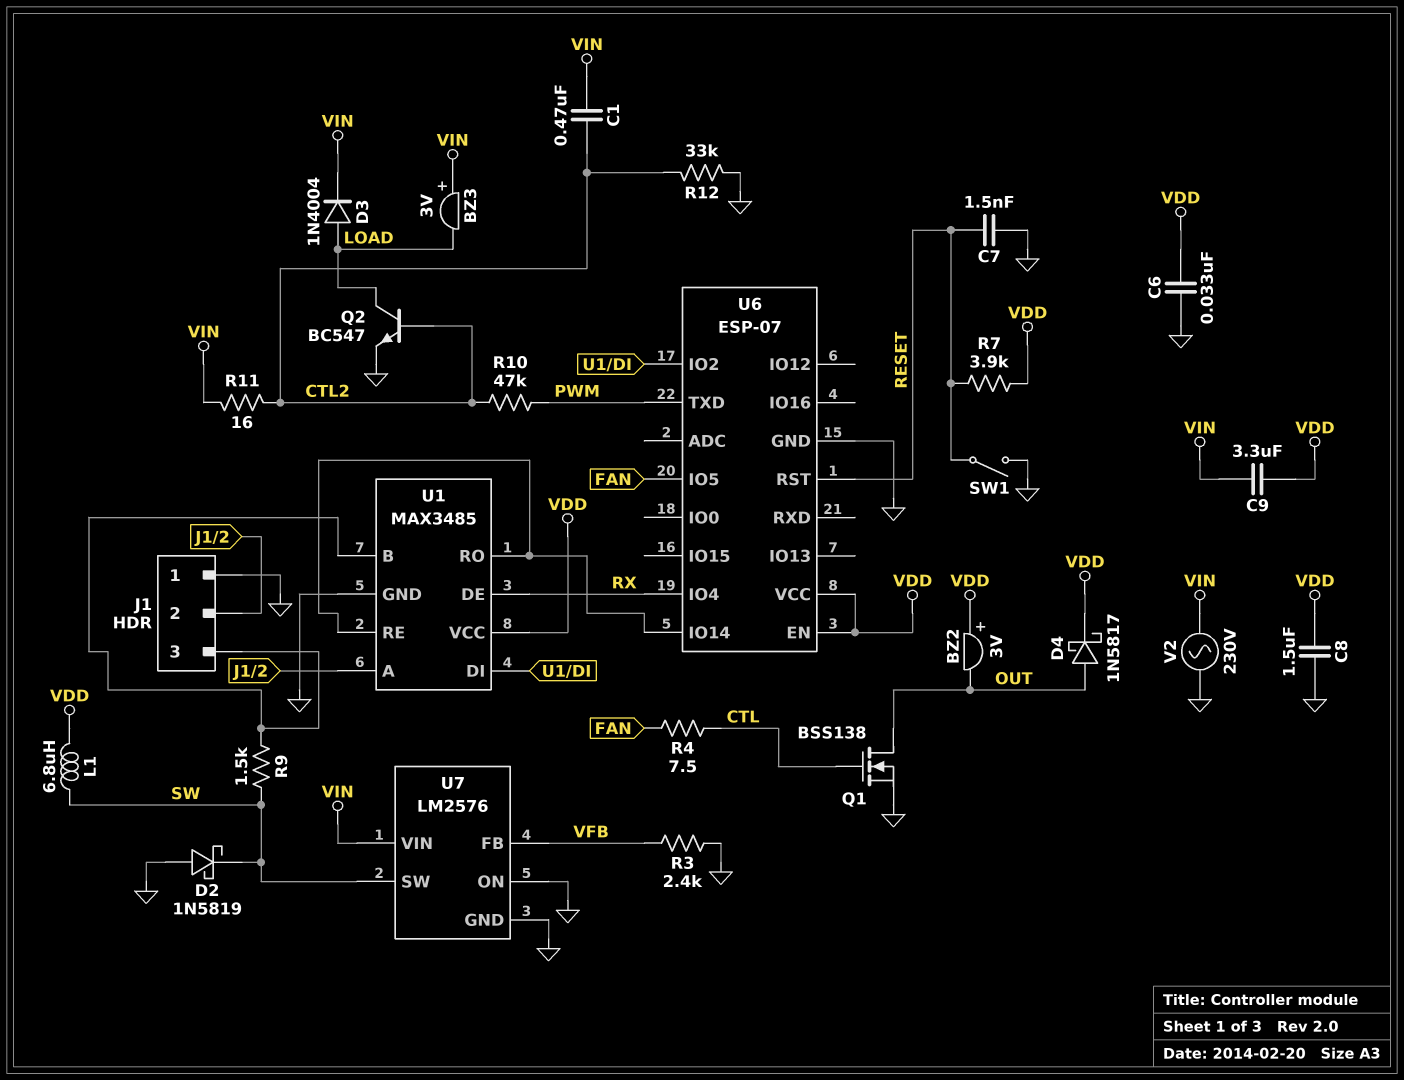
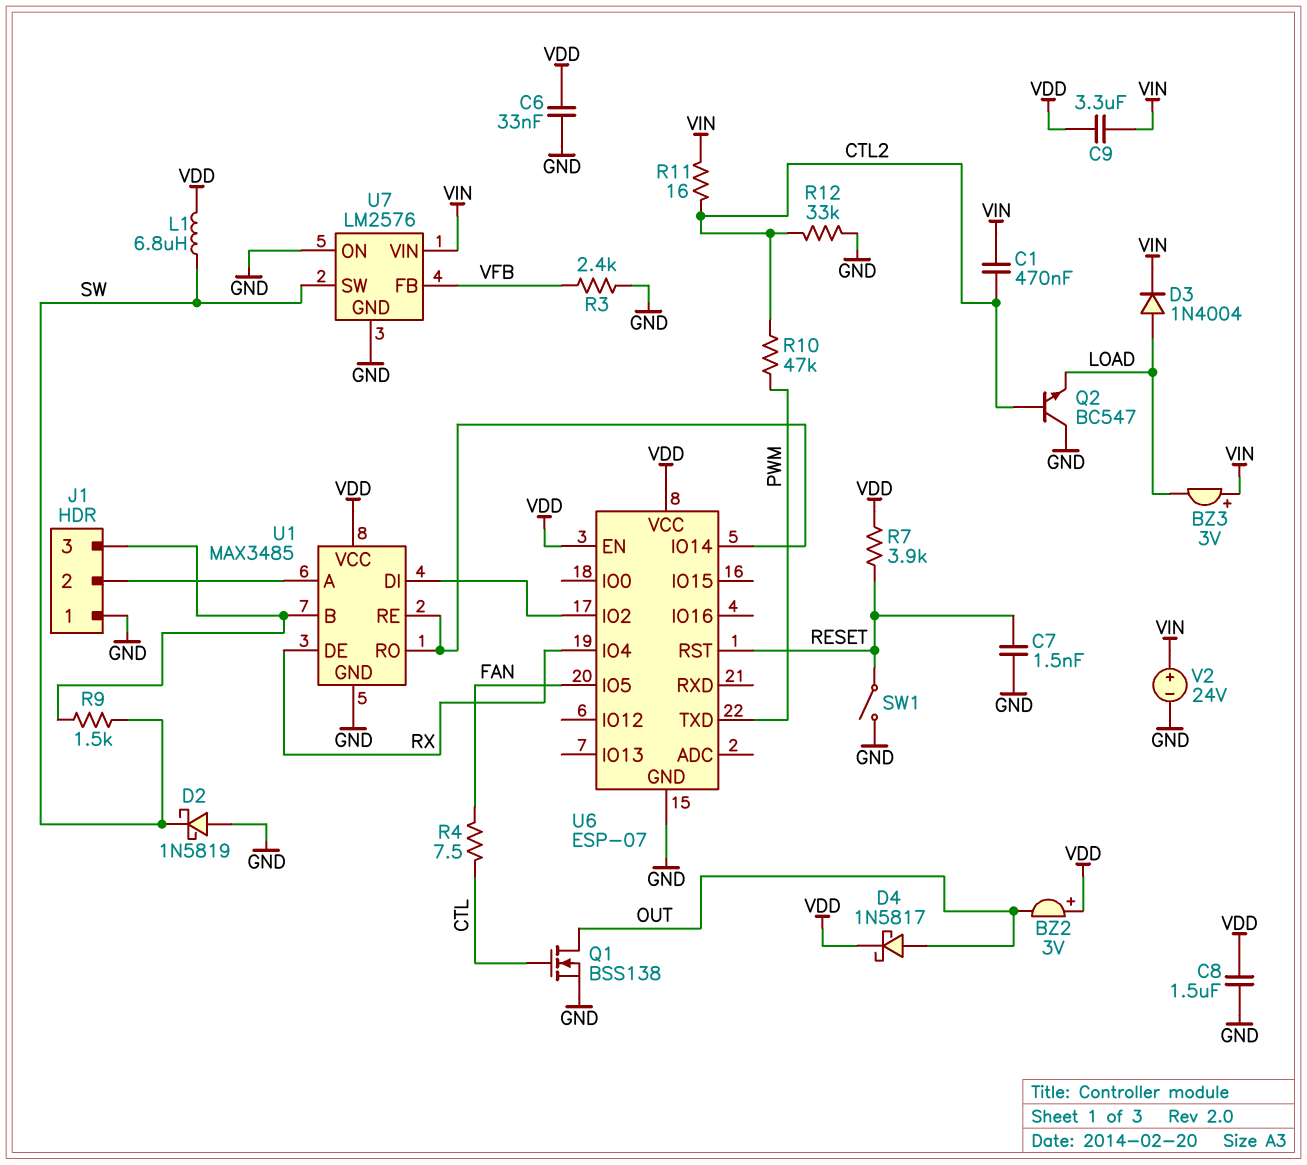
Q2: NPN BC547 (B CTL2, C LOAD, E GND) -> NPN BC547 (B CTL2, C GND, E LOAD)
V2: AC 230V (GND, VIN) -> 24V (plus VIN, minus GND)

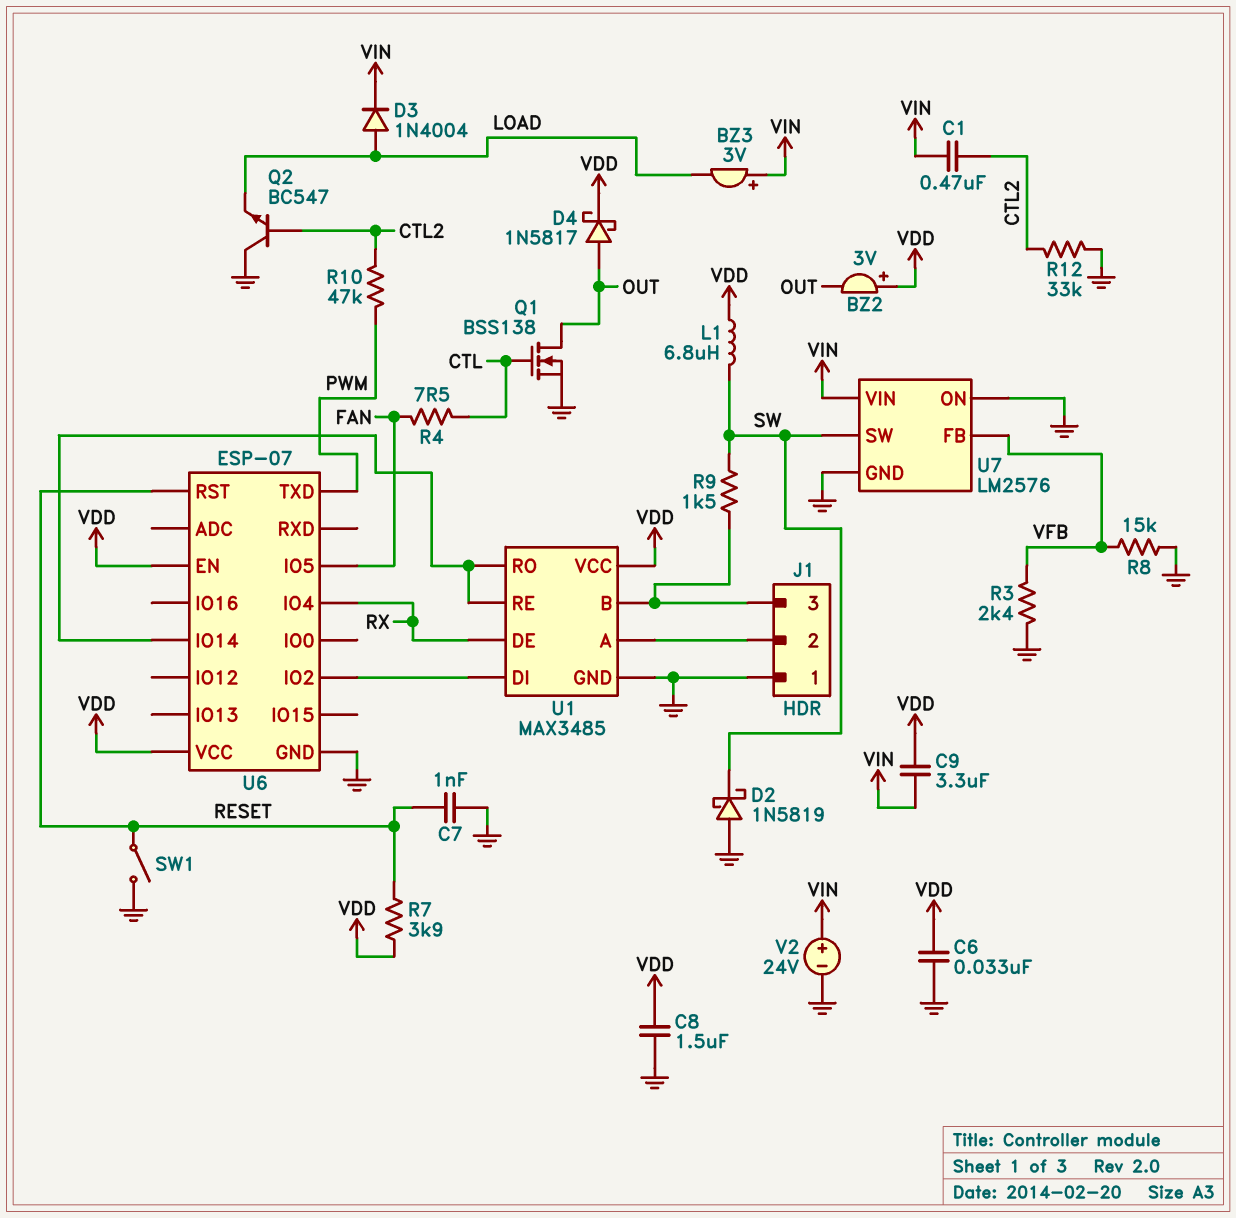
C7: 1.5nF (GND, RESET) -> 1nF (GND, RESET)
R8: none -> 15k (GND, VFB)
R11: 16 (CTL2, VIN) -> none

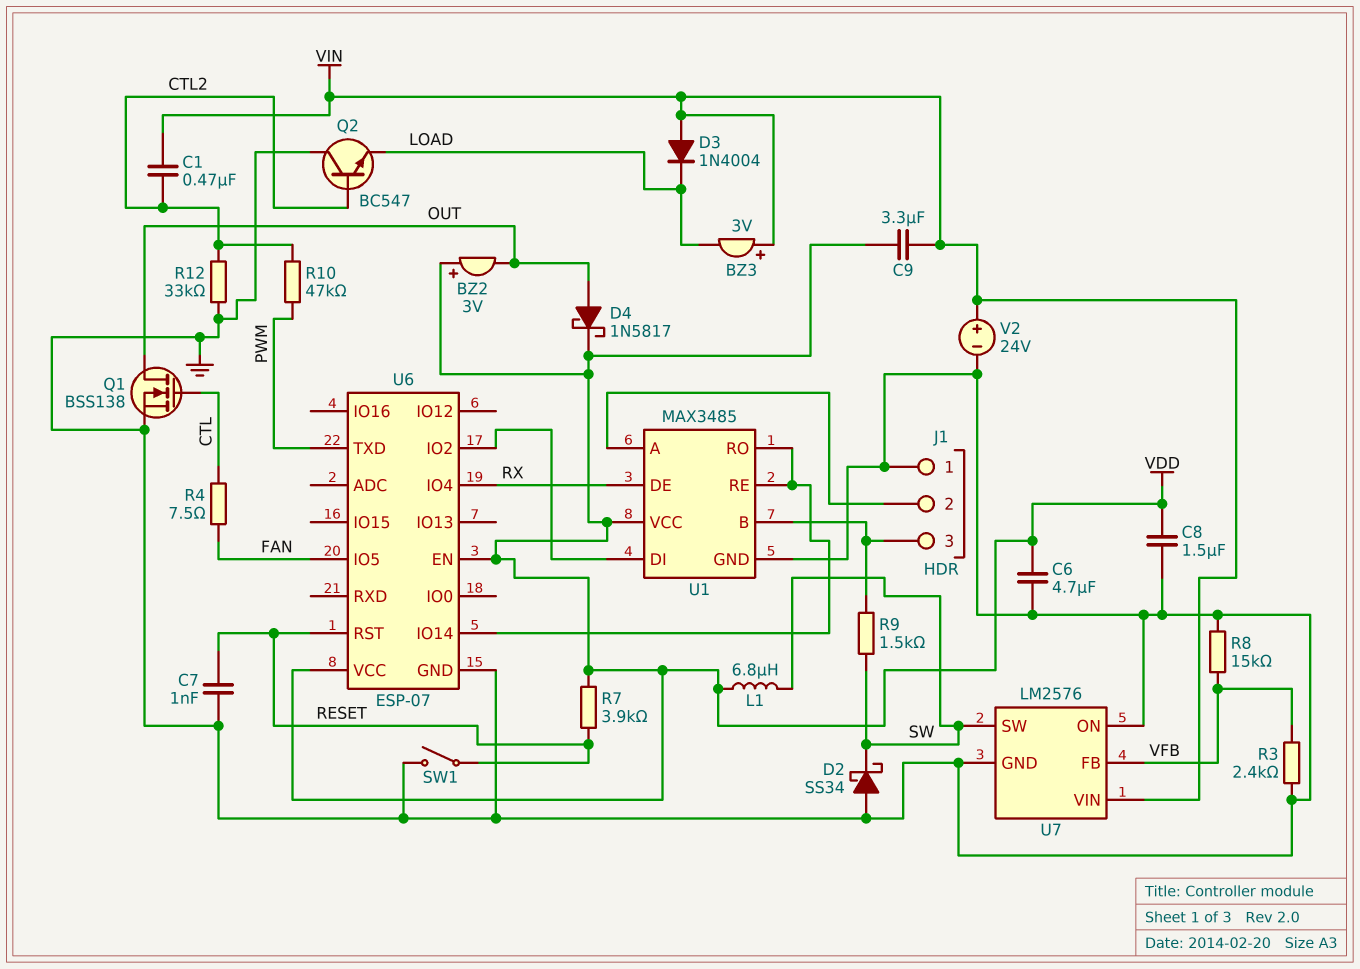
C6: 33nF (GND, VDD) -> 4.7uF (GND, VDD)
D2: schottky 1N5819 (A GND, K SW) -> schottky SS34 (A GND, K SW)
D3: diode 1N4004 (A LOAD, K VIN) -> diode 1N4004 (A VIN, K LOAD)

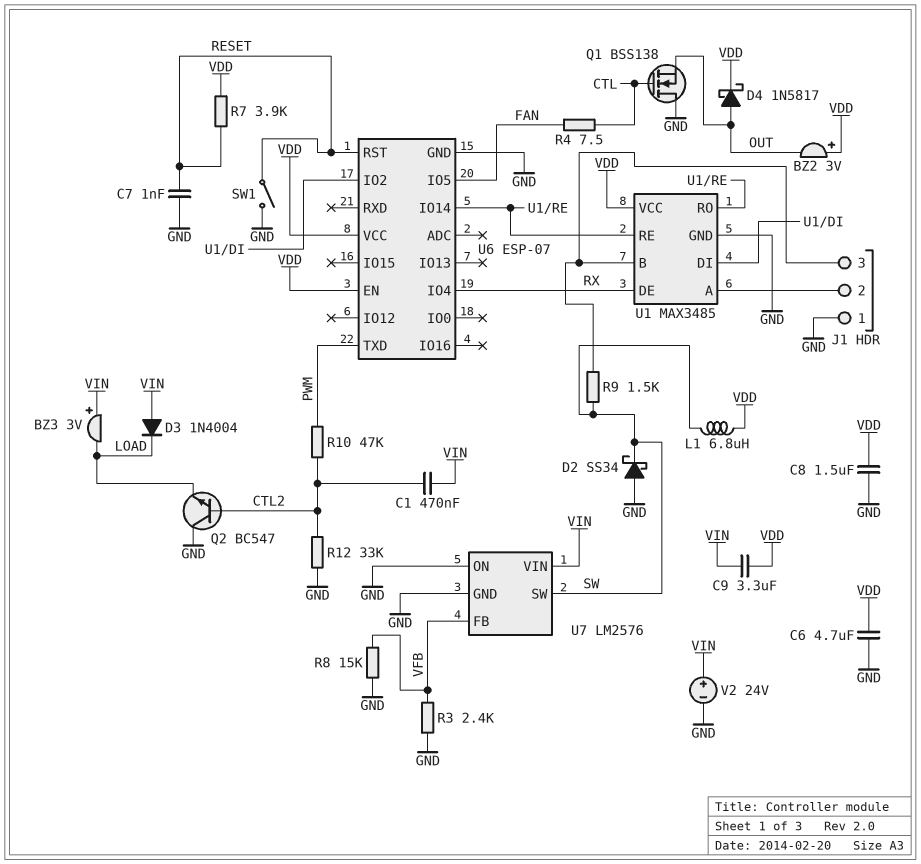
Q1: NMOS BSS138 (G CTL, D OUT, S GND) -> NMOS BSS138 (G CTL, D GND, S OUT)

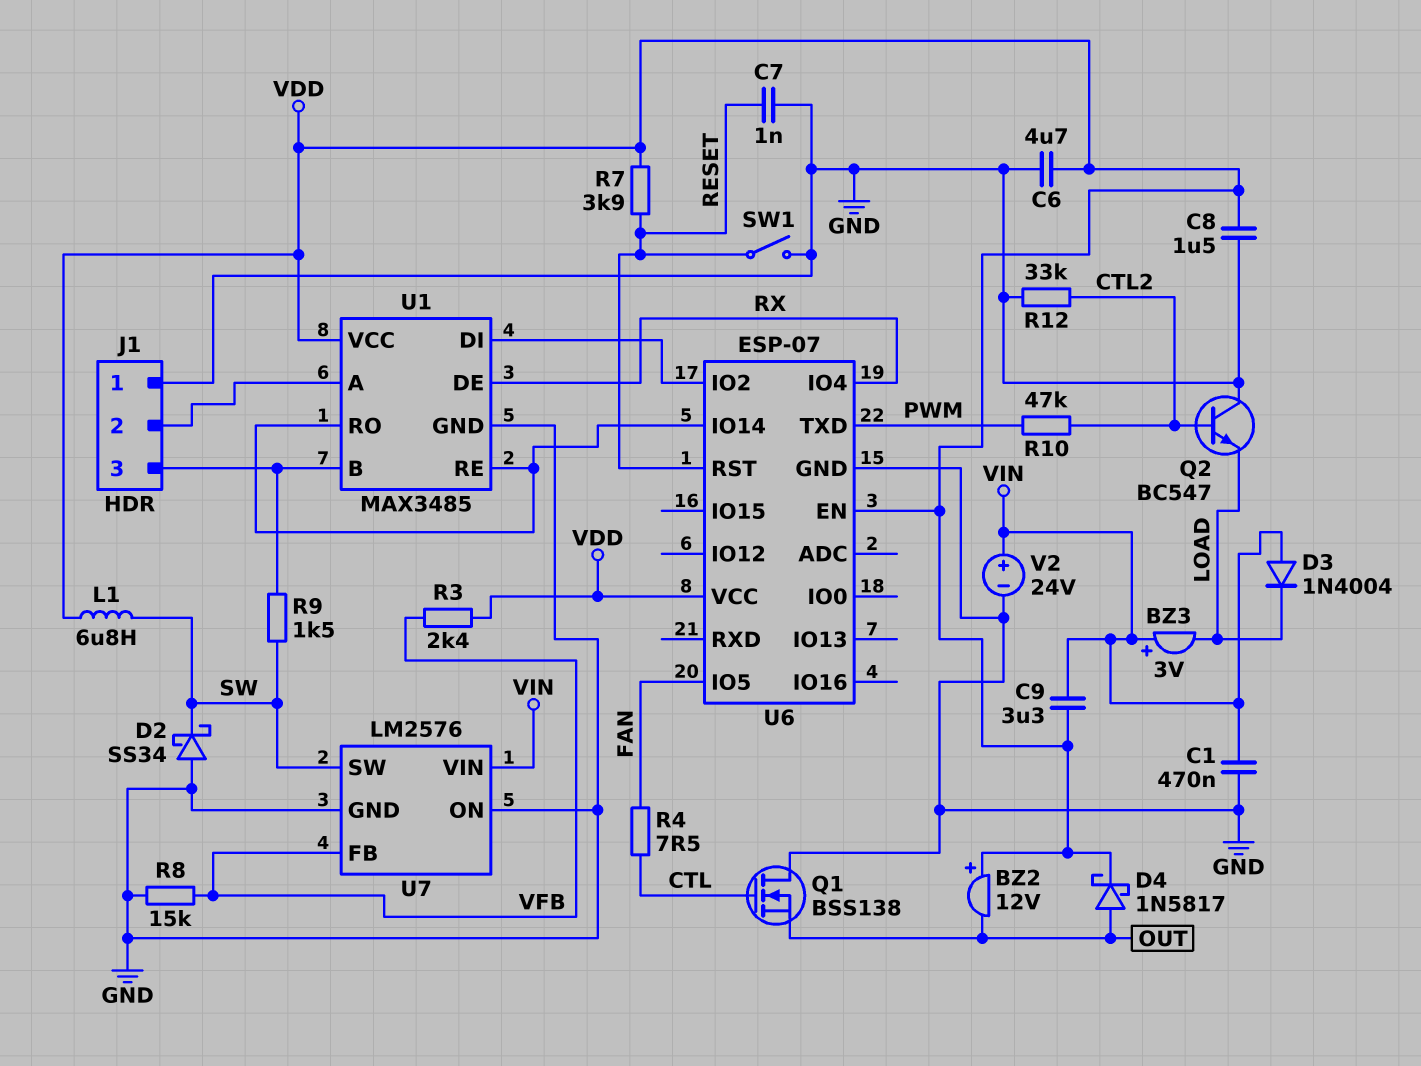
BZ2: buzzer 3V (plus VDD, minus OUT) -> buzzer 12V (plus VDD, minus OUT)
C1: 470nF (CTL2, VIN) -> 470nF (GND, VIN)
R3: 2.4k (GND, VFB) -> 2.4k (VDD, VFB)

